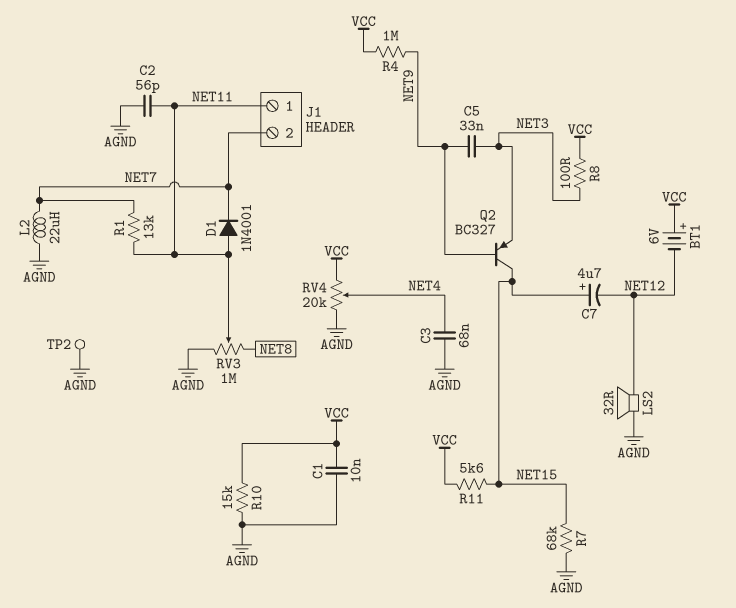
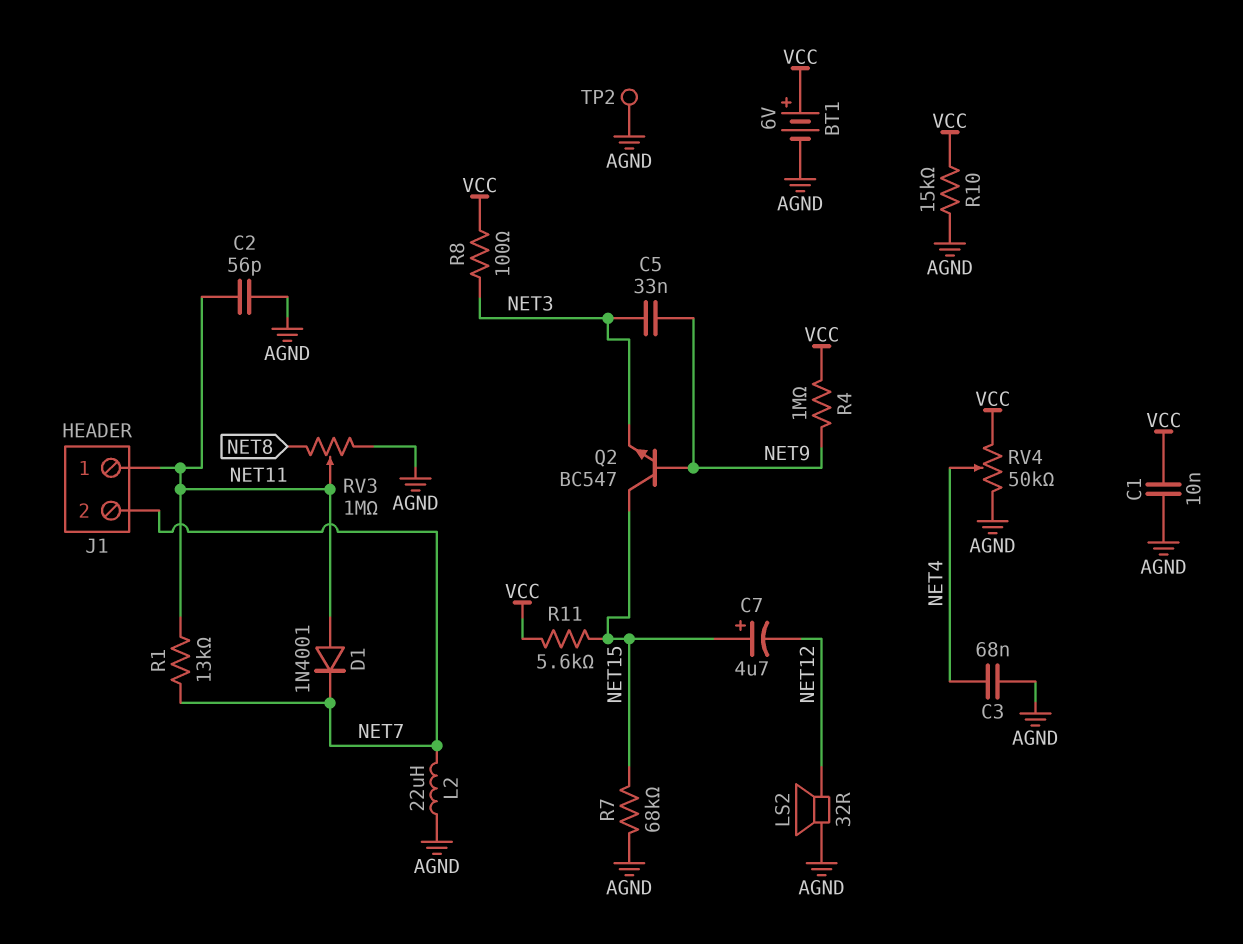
BT1: 6V (plus VCC, minus NET12) -> 6V (plus VCC, minus AGND)
Q2: PNP BC327 (B NET9, C NET15, E NET3) -> NPN BC547 (B NET9, C NET15, E NET3)
RV4: 20k (AGND, VCC, wiper NET4) -> 50k (AGND, VCC, wiper NET4)

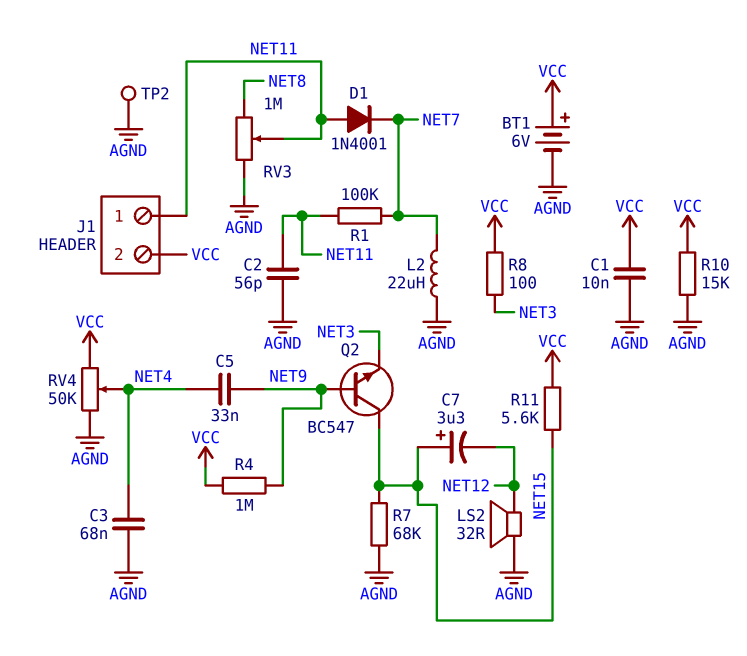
C5: 33nF (NET3, NET9) -> 33nF (NET4, NET9)
C7: 4.7uF (plus NET15, minus NET12) -> 3.3uF (plus NET15, minus NET12)
J1 pin 2: NET7 -> VCC
R1: 13k (NET7, NET11) -> 100k (NET7, NET11)

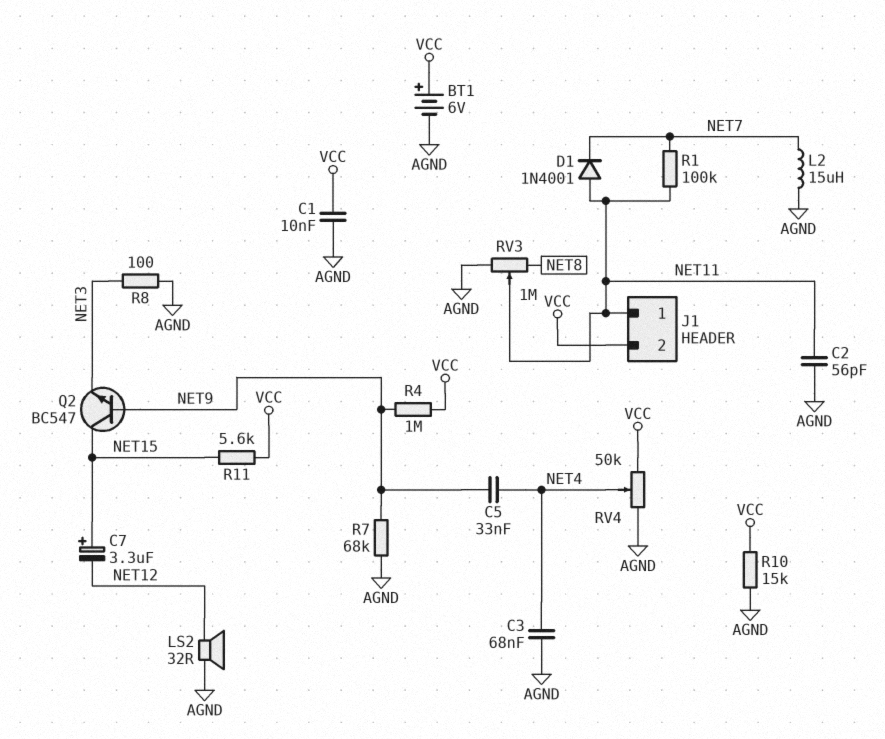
L2: 22uH (AGND, NET7) -> 15uH (AGND, NET7)
R7: 68k (AGND, NET15) -> 68k (AGND, NET9)
R8: 100 (NET3, VCC) -> 100 (AGND, NET3)
TP2: test point (AGND) -> none

